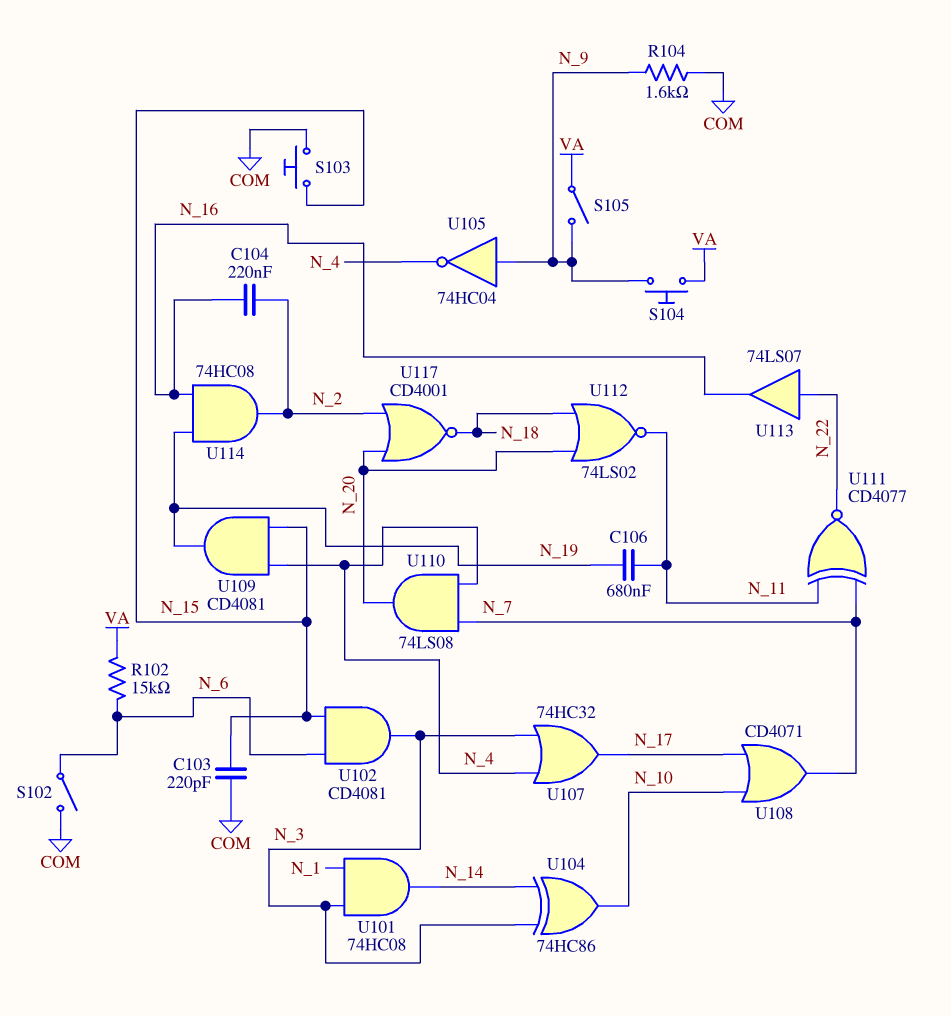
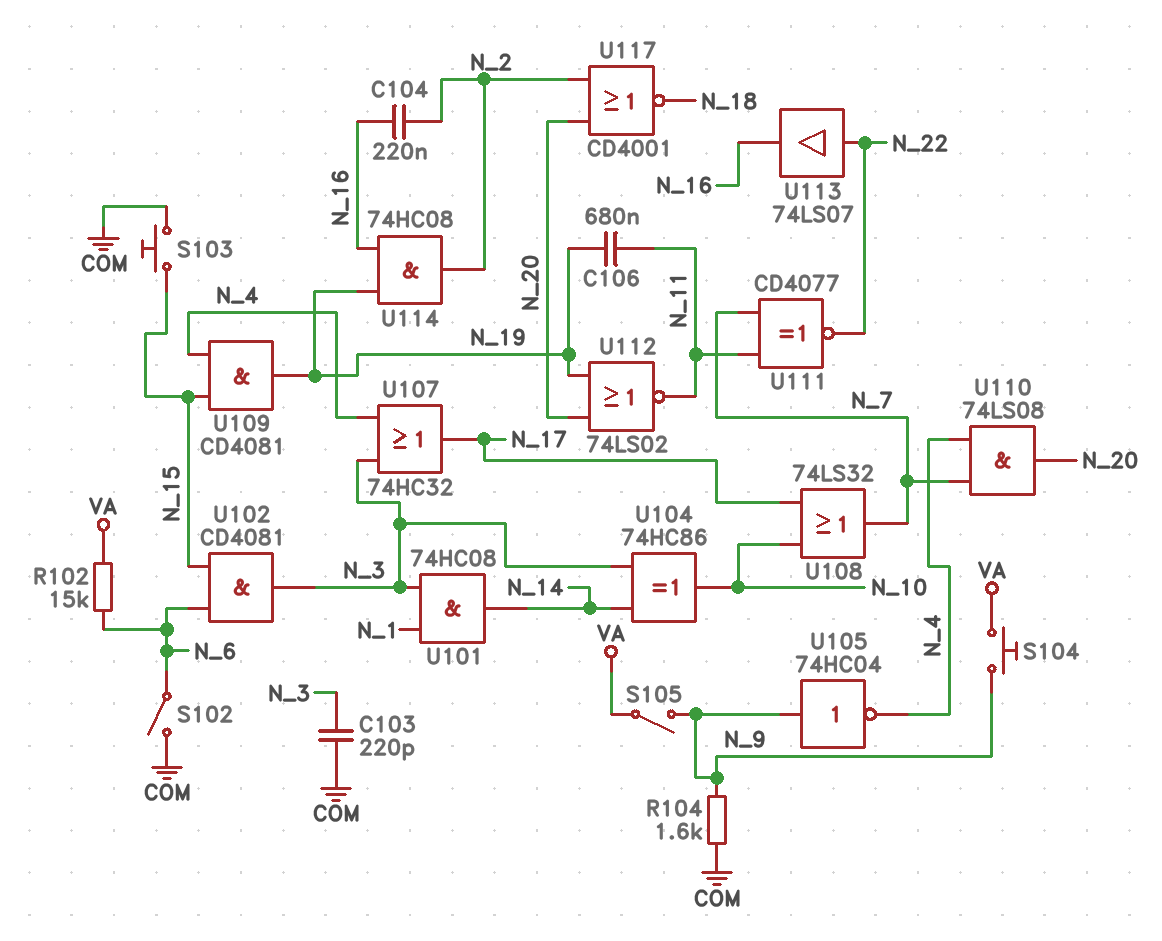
C103: 220pF (COM, N_15) -> 220pF (COM, N_3)
U108: OR CD4071 (in N_10, in N_17, out N_7) -> OR 74LS32 (in N_10, in N_17, out N_7)
U112: NOR 74LS02 (in N_18, in N_20, out N_11) -> NOR 74LS02 (in N_19, in N_20, out N_11)

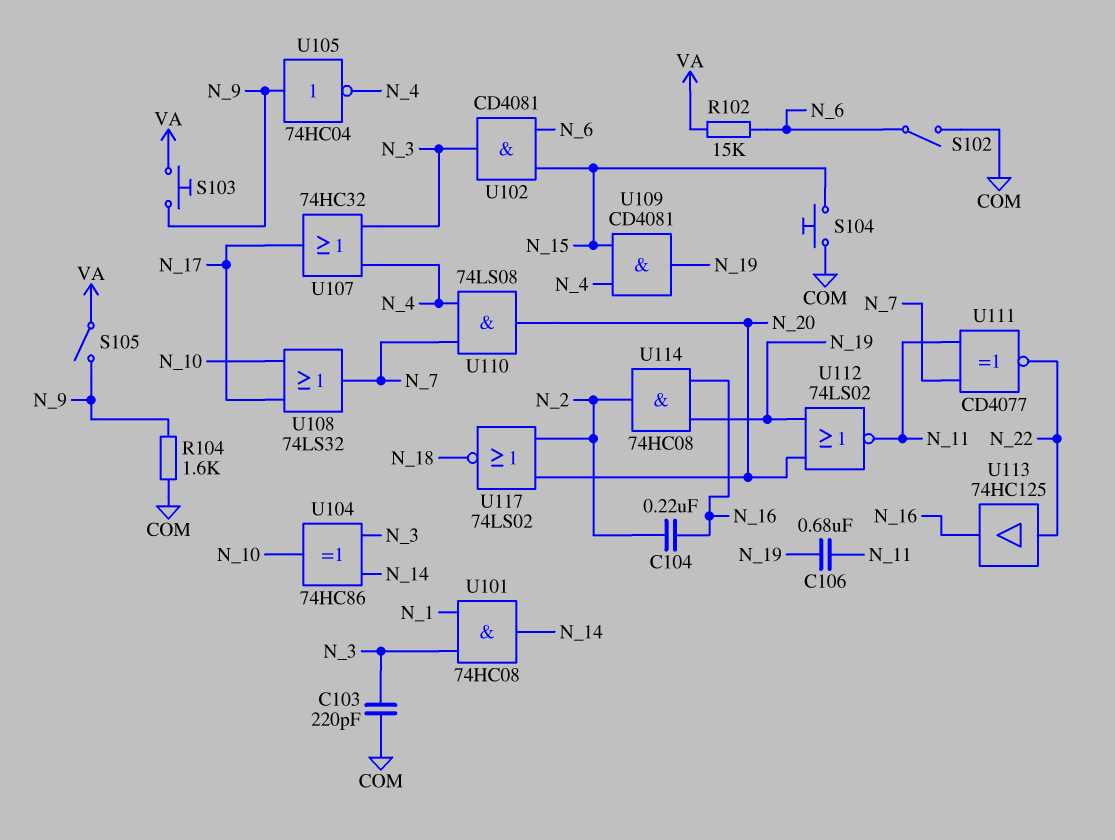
S103: button (COM, N_15) -> button (N_9, VA)
S104: button (N_9, VA) -> button (COM, N_15)
U113: buffer 74LS07 (in N_22, out N_16) -> buffer 74HC125 (in N_22, out N_16)
U117: NOR CD4001 (in N_2, in N_20, out N_18) -> NOR 74LS02 (in N_2, in N_20, out N_18)

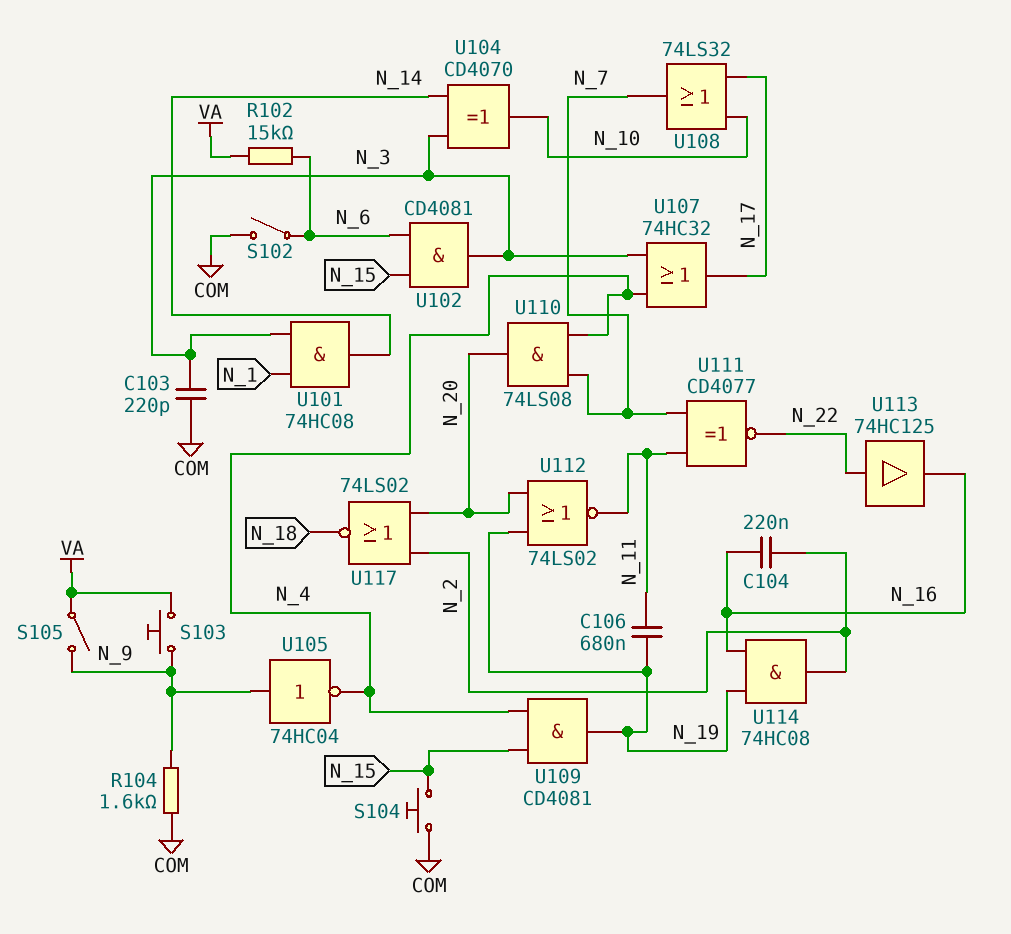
U104: XOR 74HC86 (in N_3, in N_14, out N_10) -> XOR CD4070 (in N_3, in N_14, out N_10)

